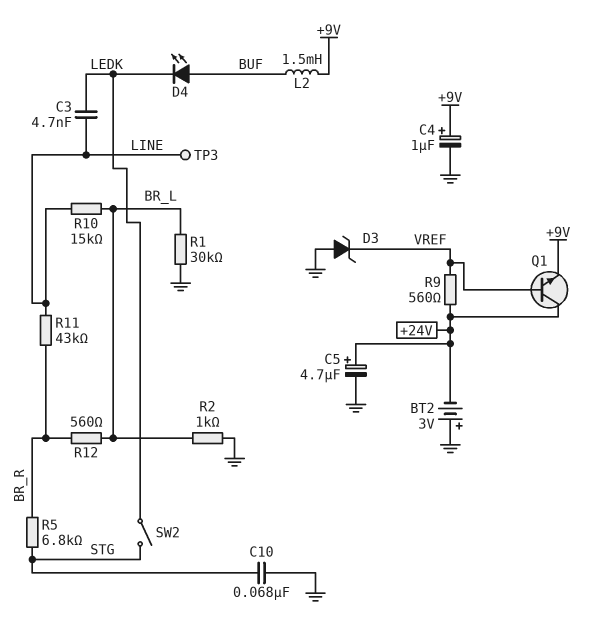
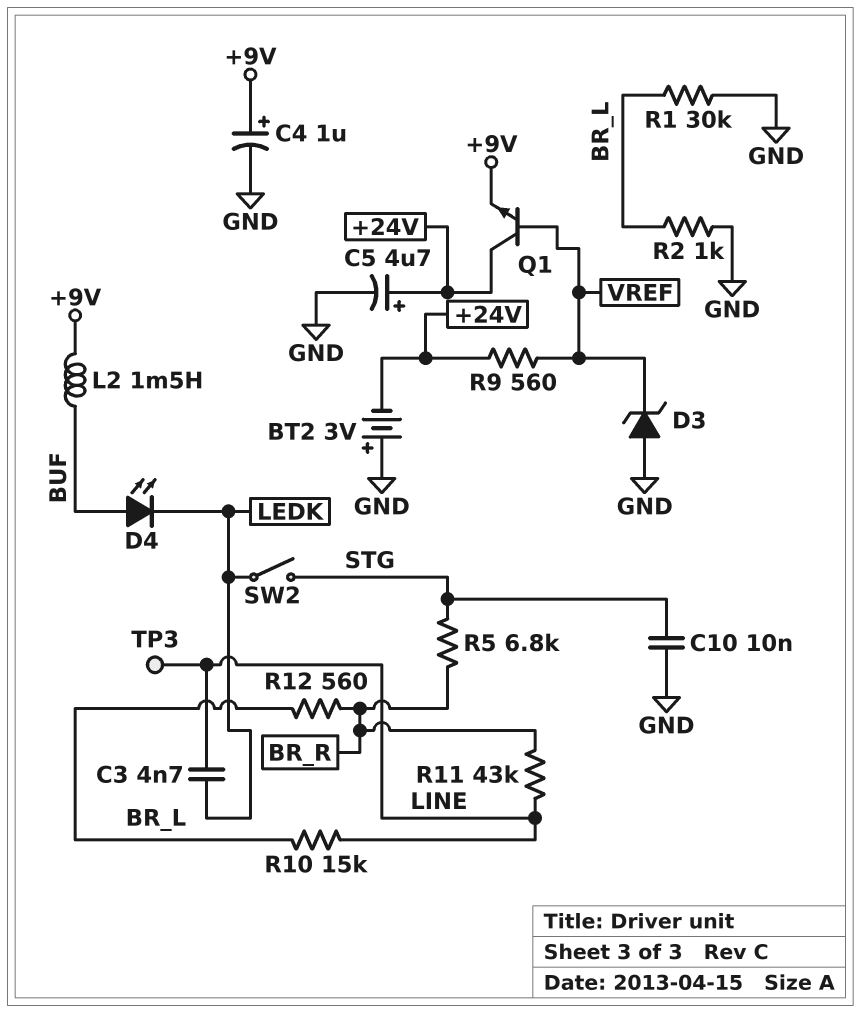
C10: 68nF (GND, STG) -> 10nF (GND, STG)

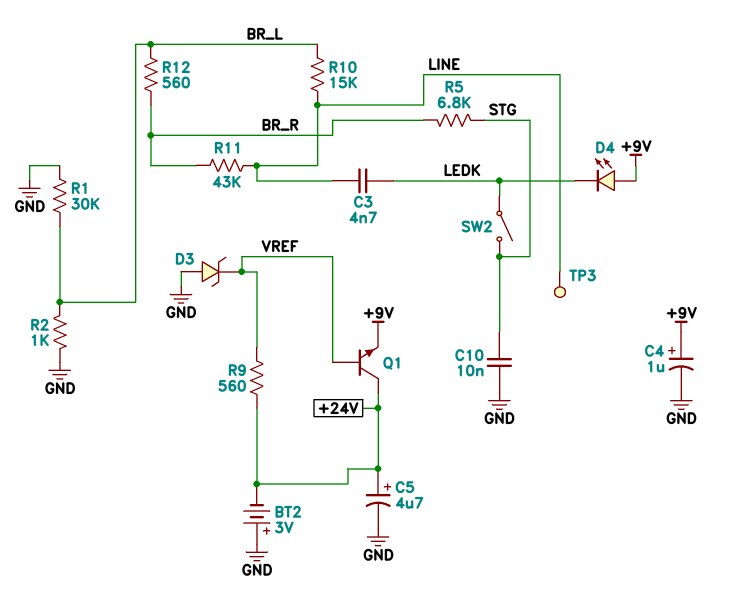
D4: LED (A BUF, K LEDK) -> LED (A +9V, K LEDK)
L2: 1.5mH (+9V, BUF) -> none

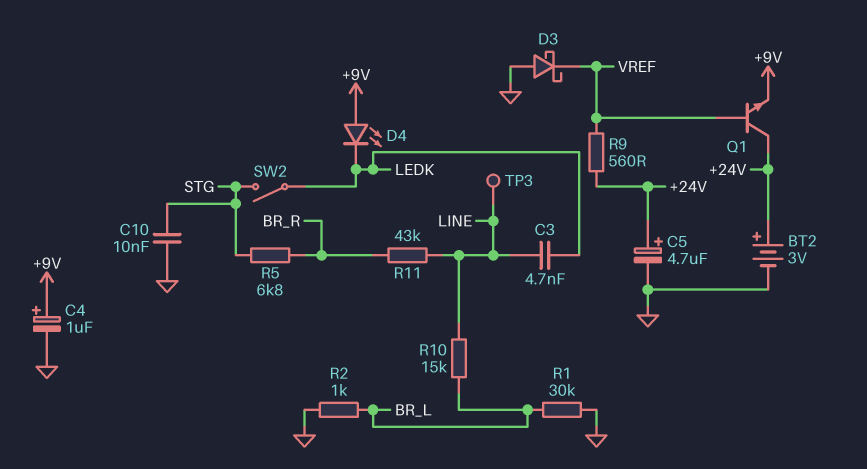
BT2: 3V (plus GND, minus +24V) -> 3V (plus +24V, minus GND)
D3: zener (A GND, K VREF) -> schottky (A GND, K VREF)
R12: 560 (BR_L, BR_R) -> none

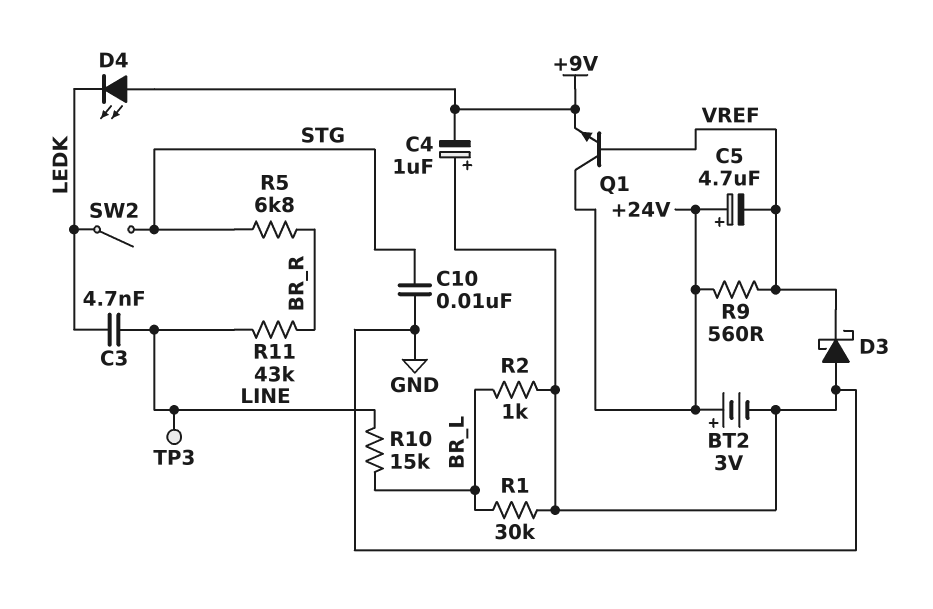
C4: 1uF (plus +9V, minus GND) -> 1uF (plus GND, minus +9V)
C5: 4.7uF (plus +24V, minus GND) -> 4.7uF (plus +24V, minus VREF)

